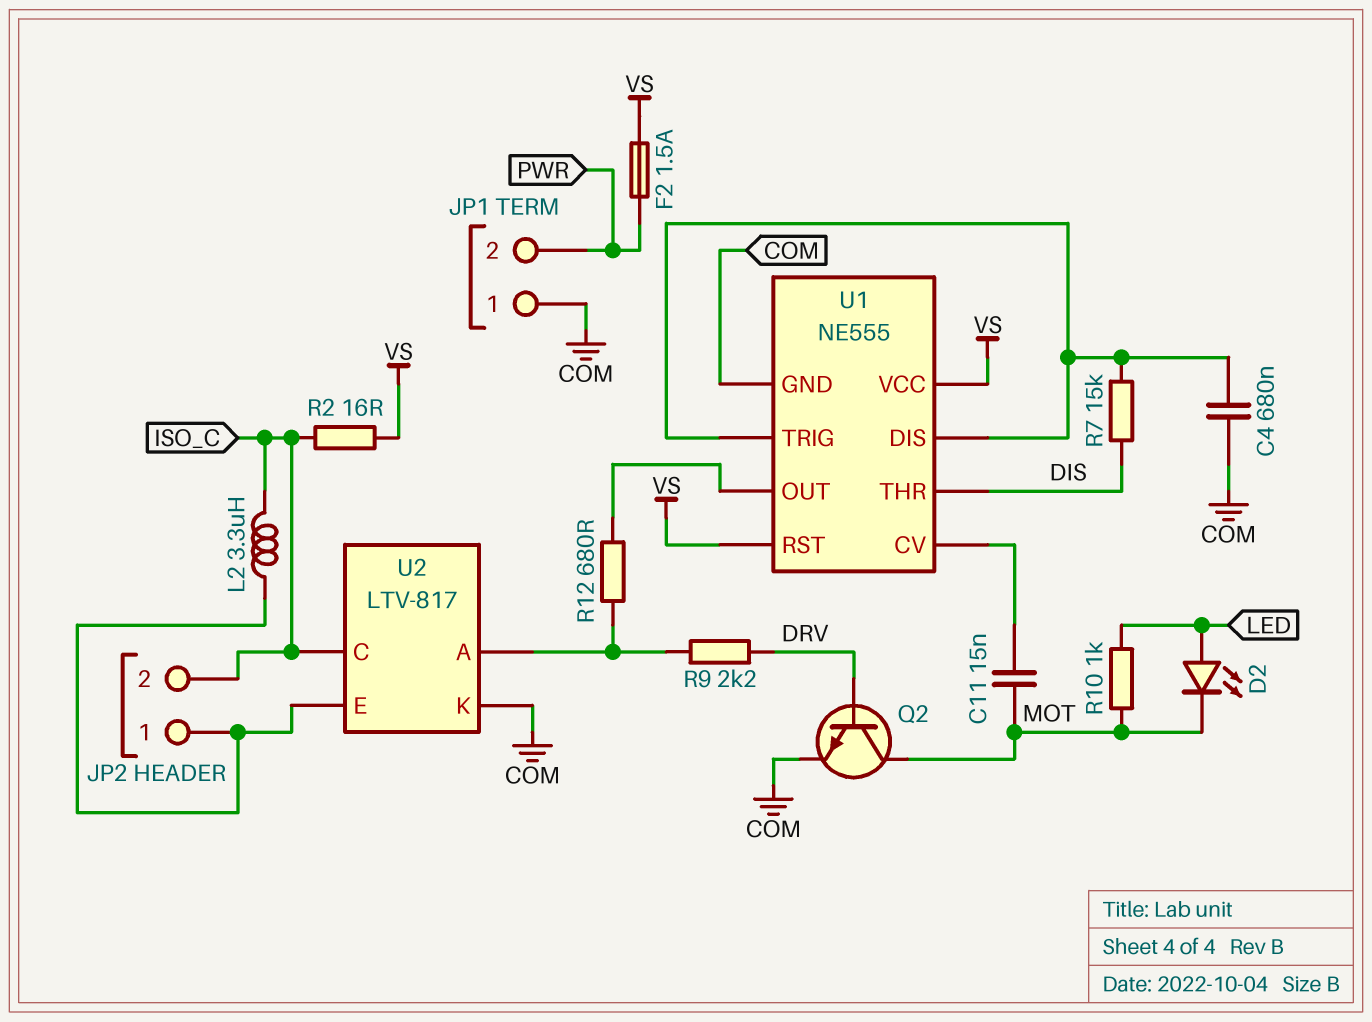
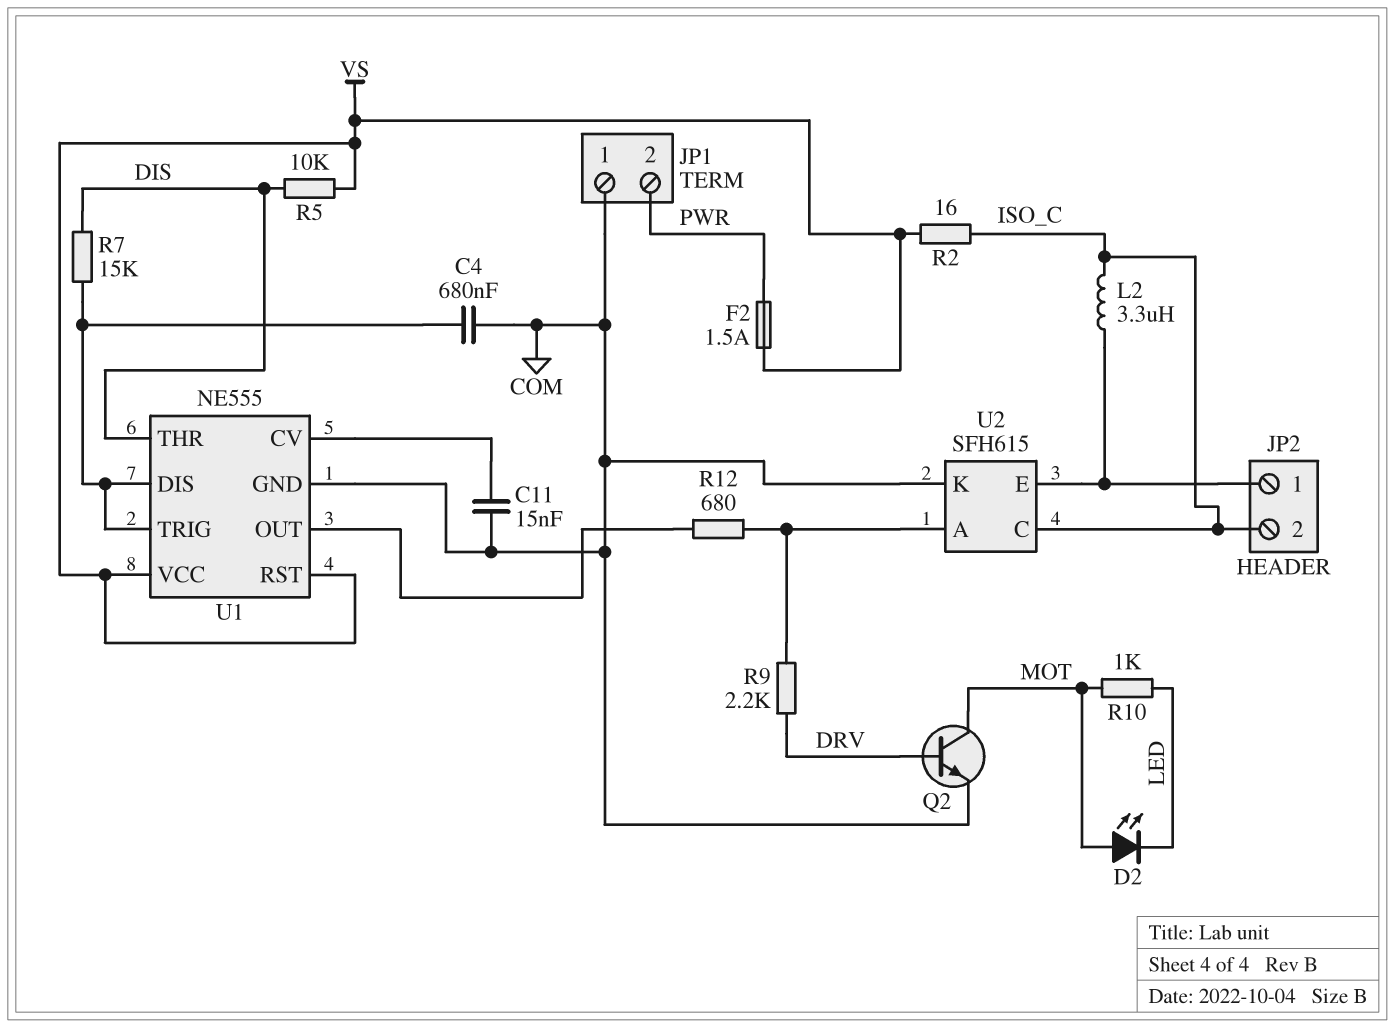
C11: 15nF (MOT, U1/CV) -> 15nF (COM, U1/CV)
D2: LED (A LED, K MOT) -> LED (A MOT, K LED)
R5: none -> 10k (DIS, VS)
U2: LTV-817 -> SFH615

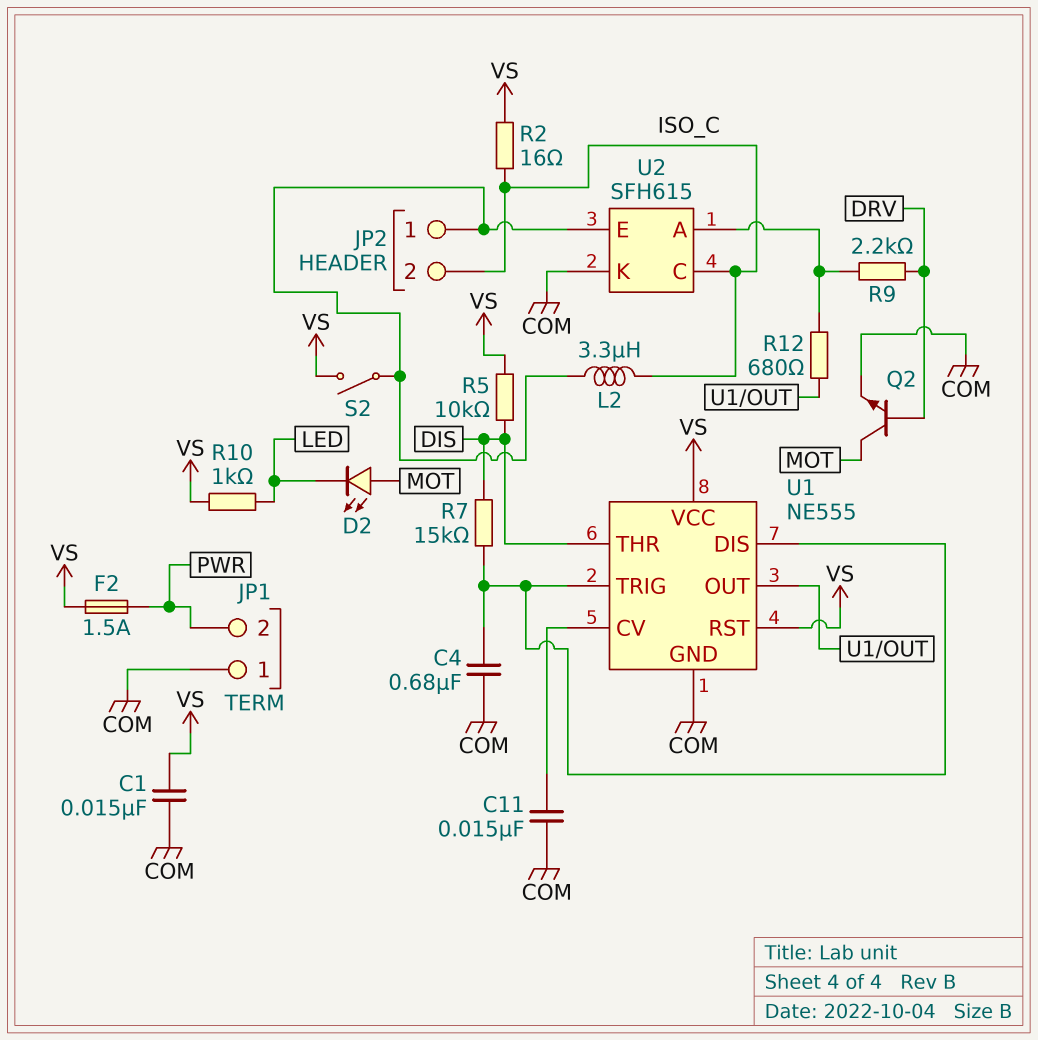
C1: none -> 15nF (COM, VS)
R10: 1k (LED, MOT) -> 1k (LED, VS)
S2: none -> switch (JP2/1, VS)

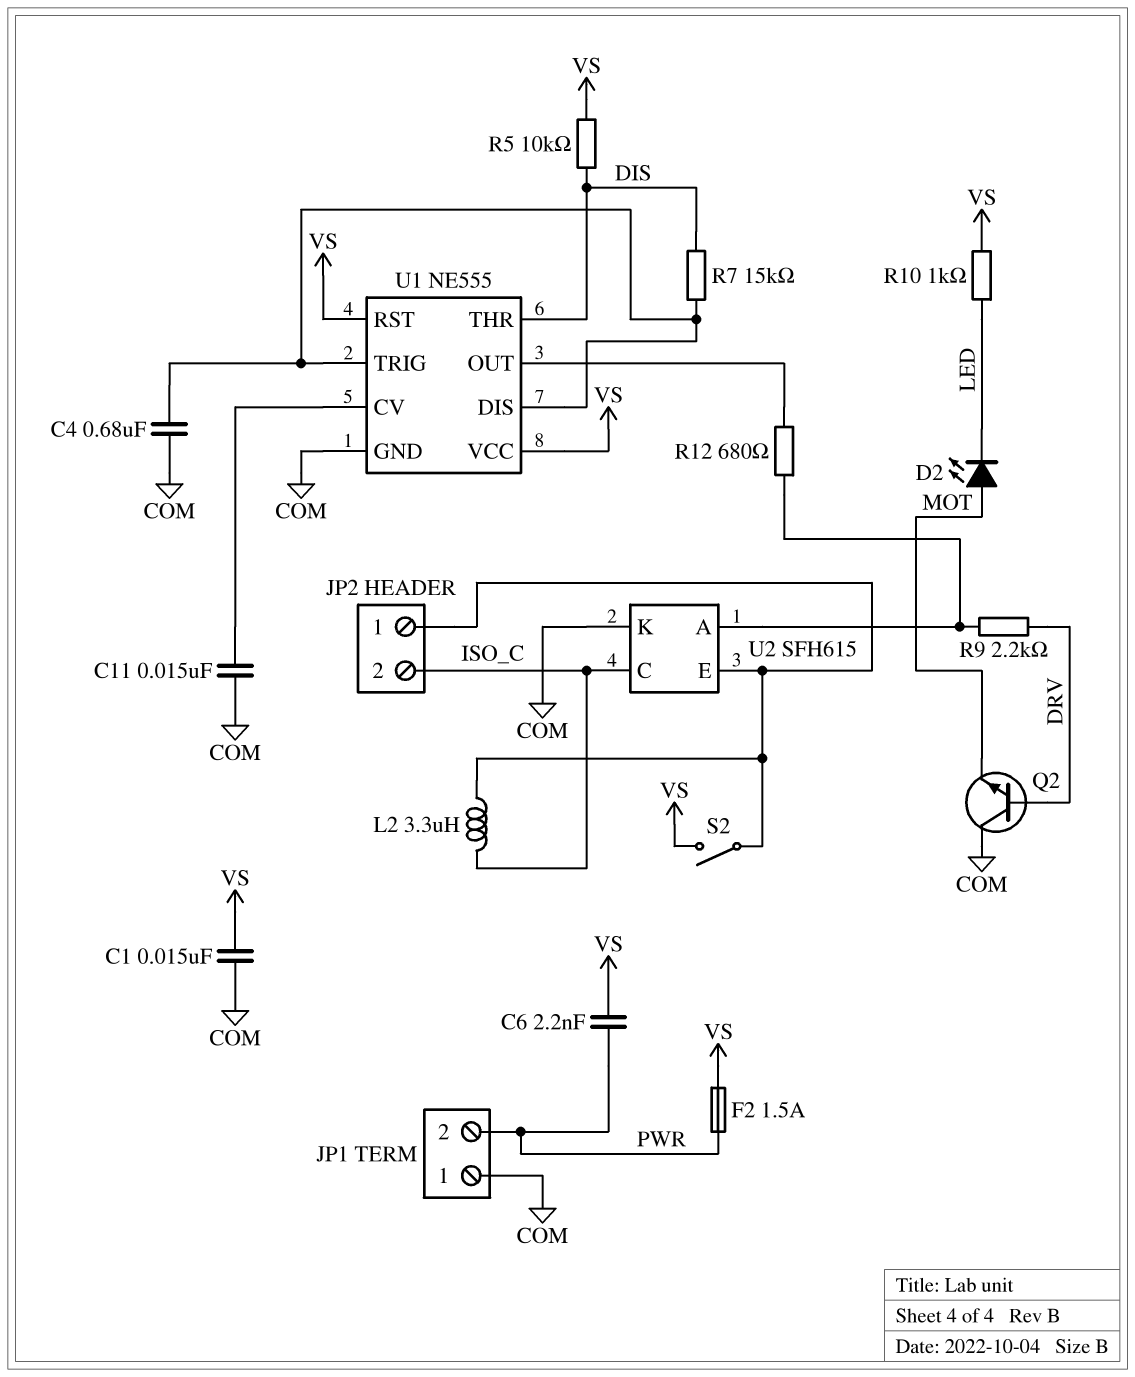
C6: none -> 2.2nF (PWR, VS)
Q2: NPN (B DRV, C MOT, E COM) -> NPN (B DRV, C COM, E MOT)
R2: 16 (ISO_C, VS) -> none

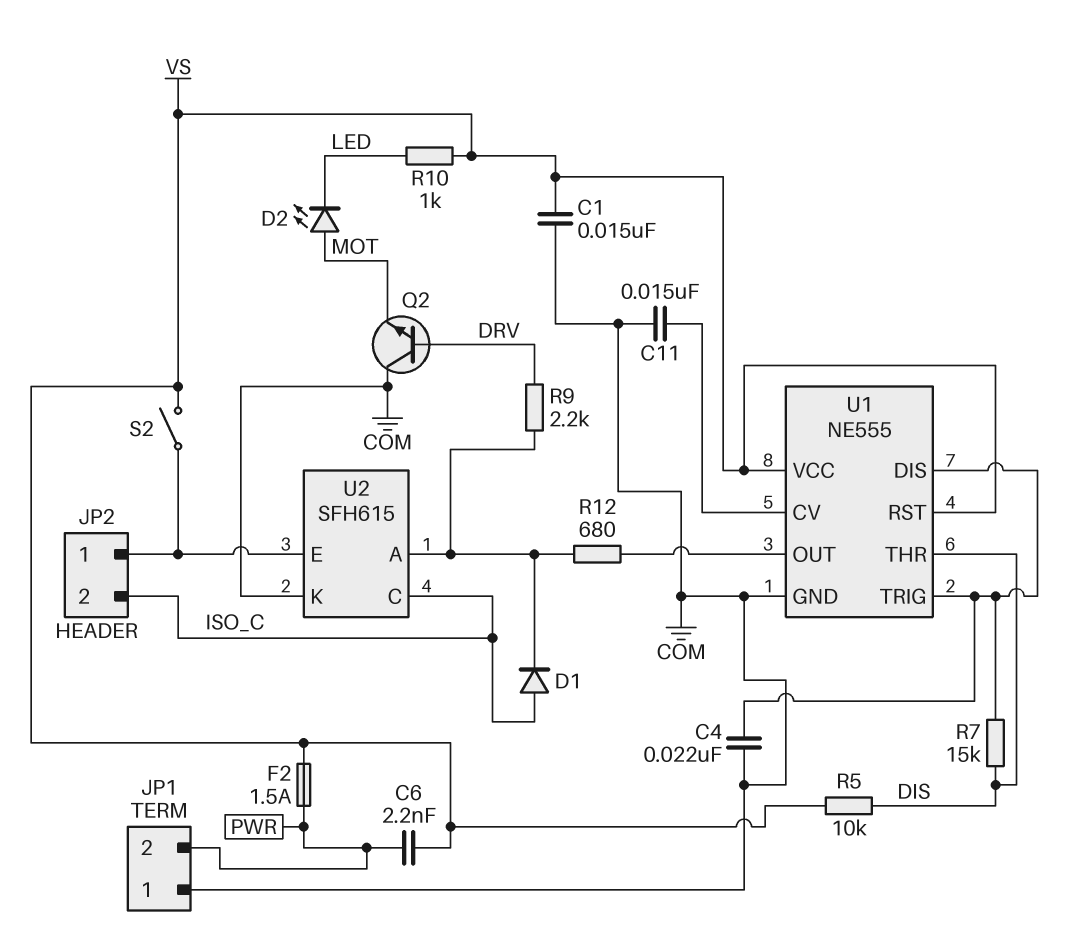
C4: 680nF (COM, U1/DIS) -> 22nF (COM, U1/DIS)
D1: none -> diode (A ISO_C, K U2/A)
L2: 3.3uH (ISO_C, JP2/1) -> none

